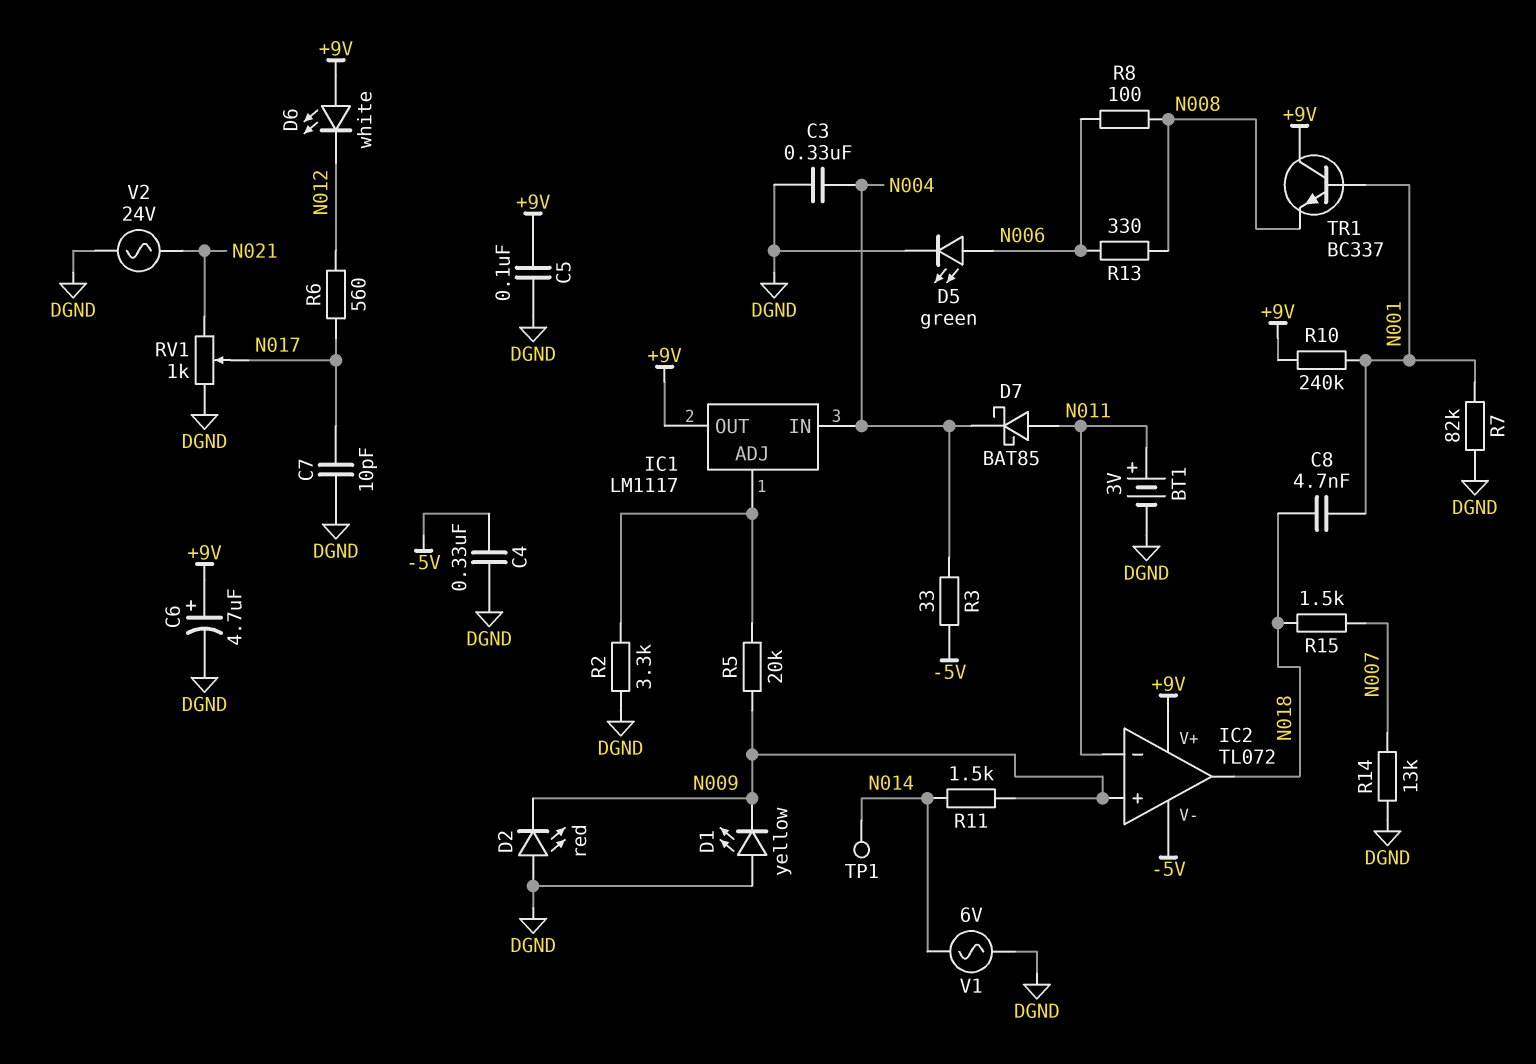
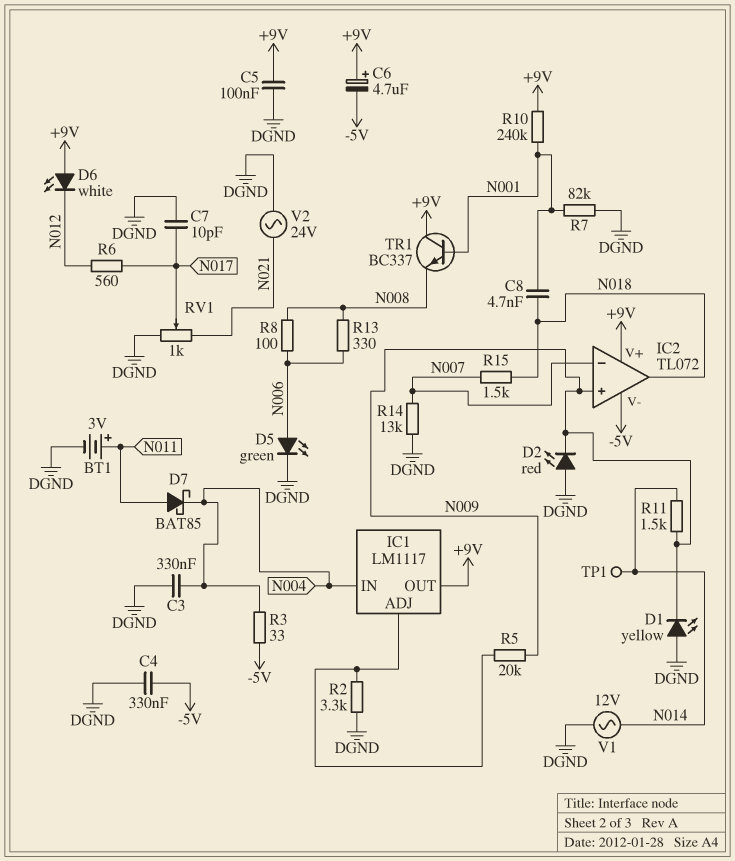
C6: 4.7uF (plus +9V, minus DGND) -> 4.7uF (plus +9V, minus -5V)
IC2 pin in-: N011 -> N007
V1: AC 6V (DGND, N014) -> AC 12V (DGND, N014)

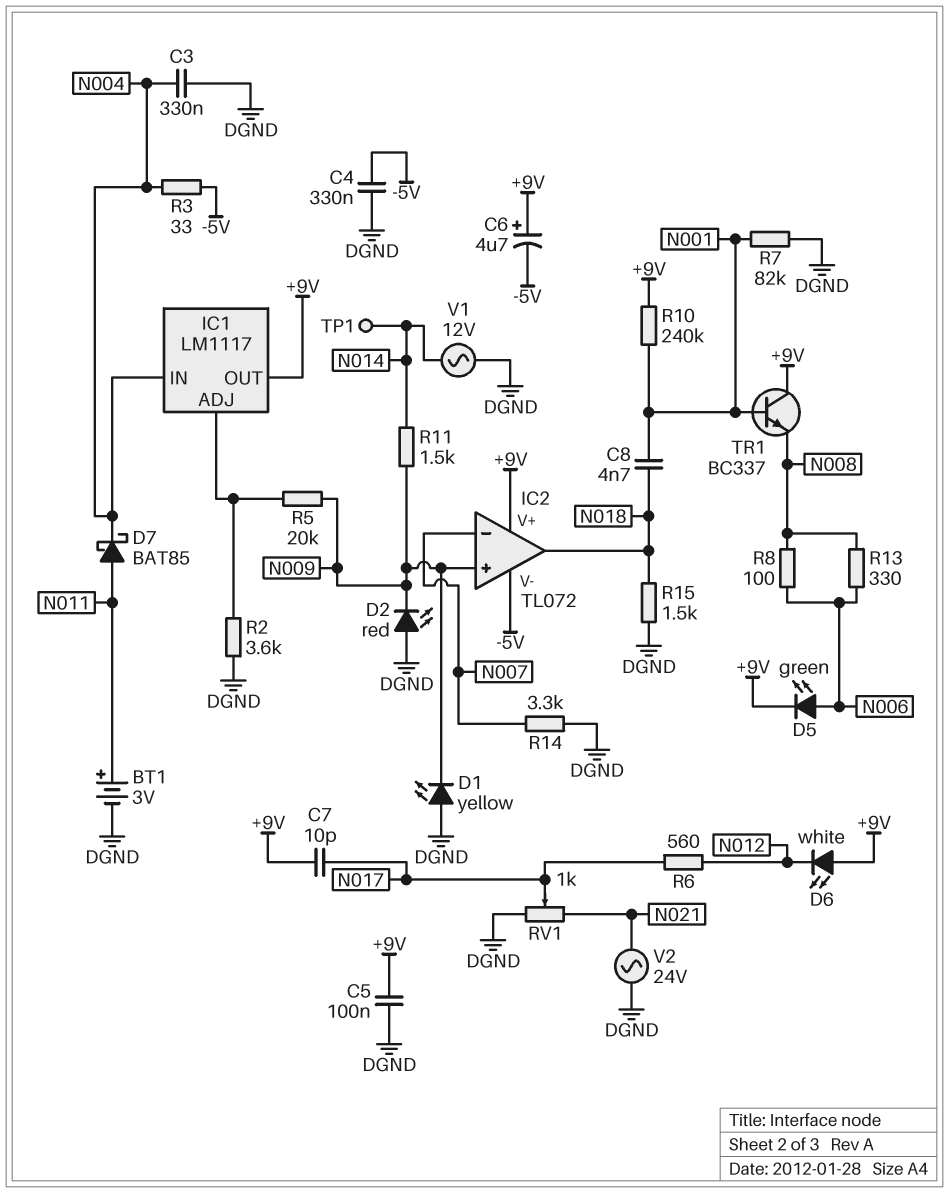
C7: 10pF (DGND, N017) -> 10pF (+9V, N017)
D5: LED green (A N006, K DGND) -> LED green (A N006, K +9V)
R2: 3.3k (DGND, IC1/ADJ) -> 3.6k (DGND, IC1/ADJ)
R14: 13k (DGND, N007) -> 3.3k (DGND, N007)
R15: 1.5k (N007, N018) -> 1.5k (DGND, N018)

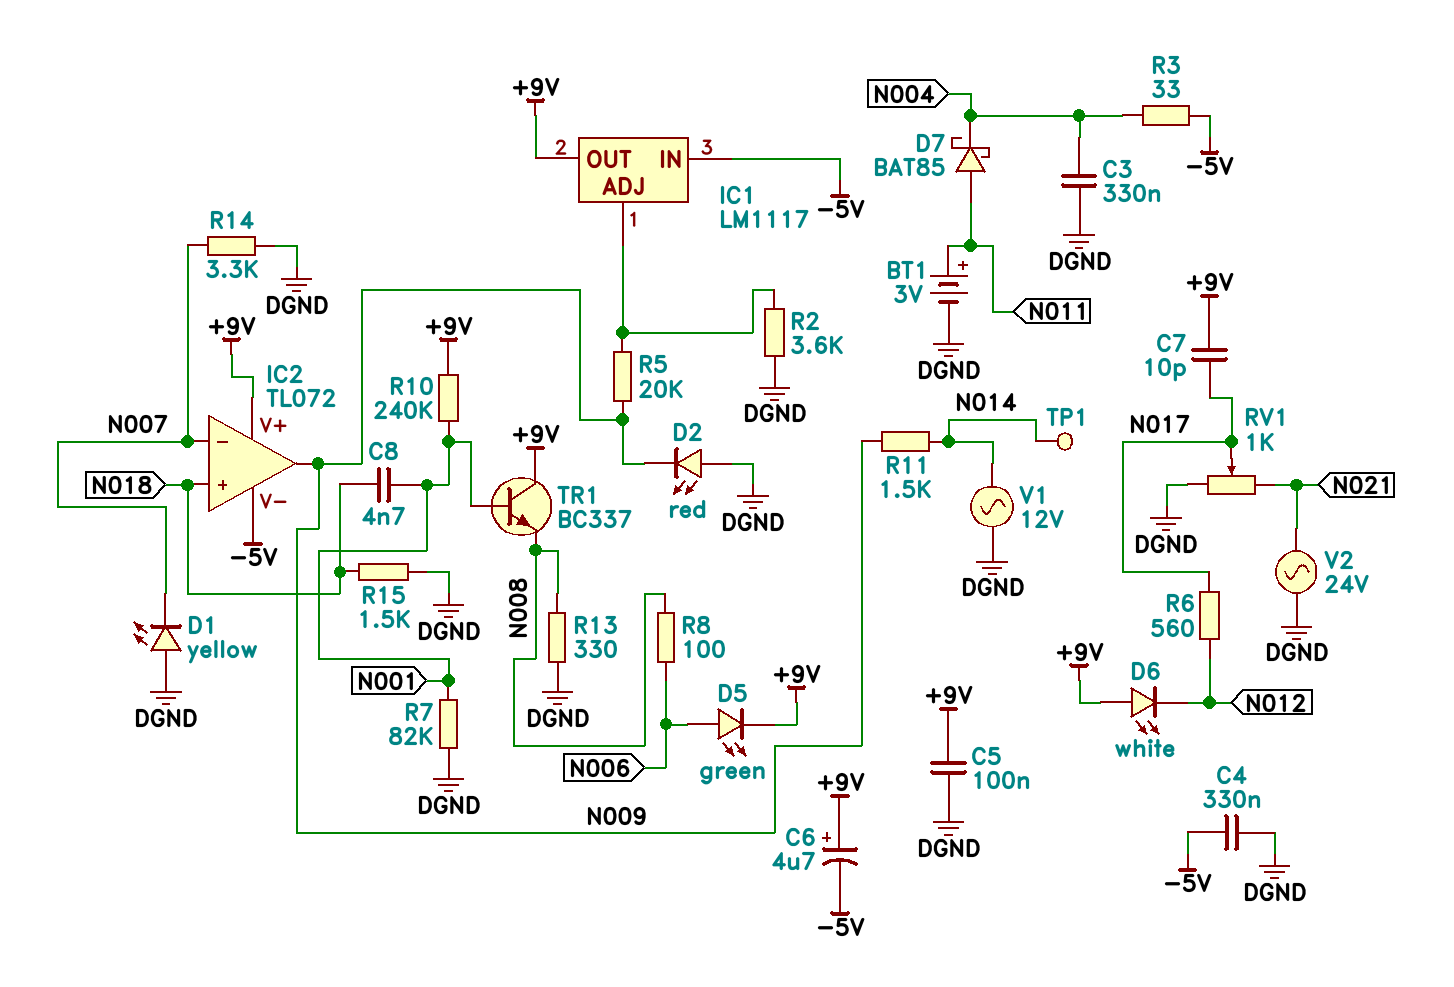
D1: LED yellow (A DGND, K N009) -> LED yellow (A DGND, K N007)
IC1 pin IN: N004 -> -5V
IC2 pin in+: N009 -> N018
IC2 pin out: N018 -> N009
R13: 330 (N006, N008) -> 330 (DGND, N008)

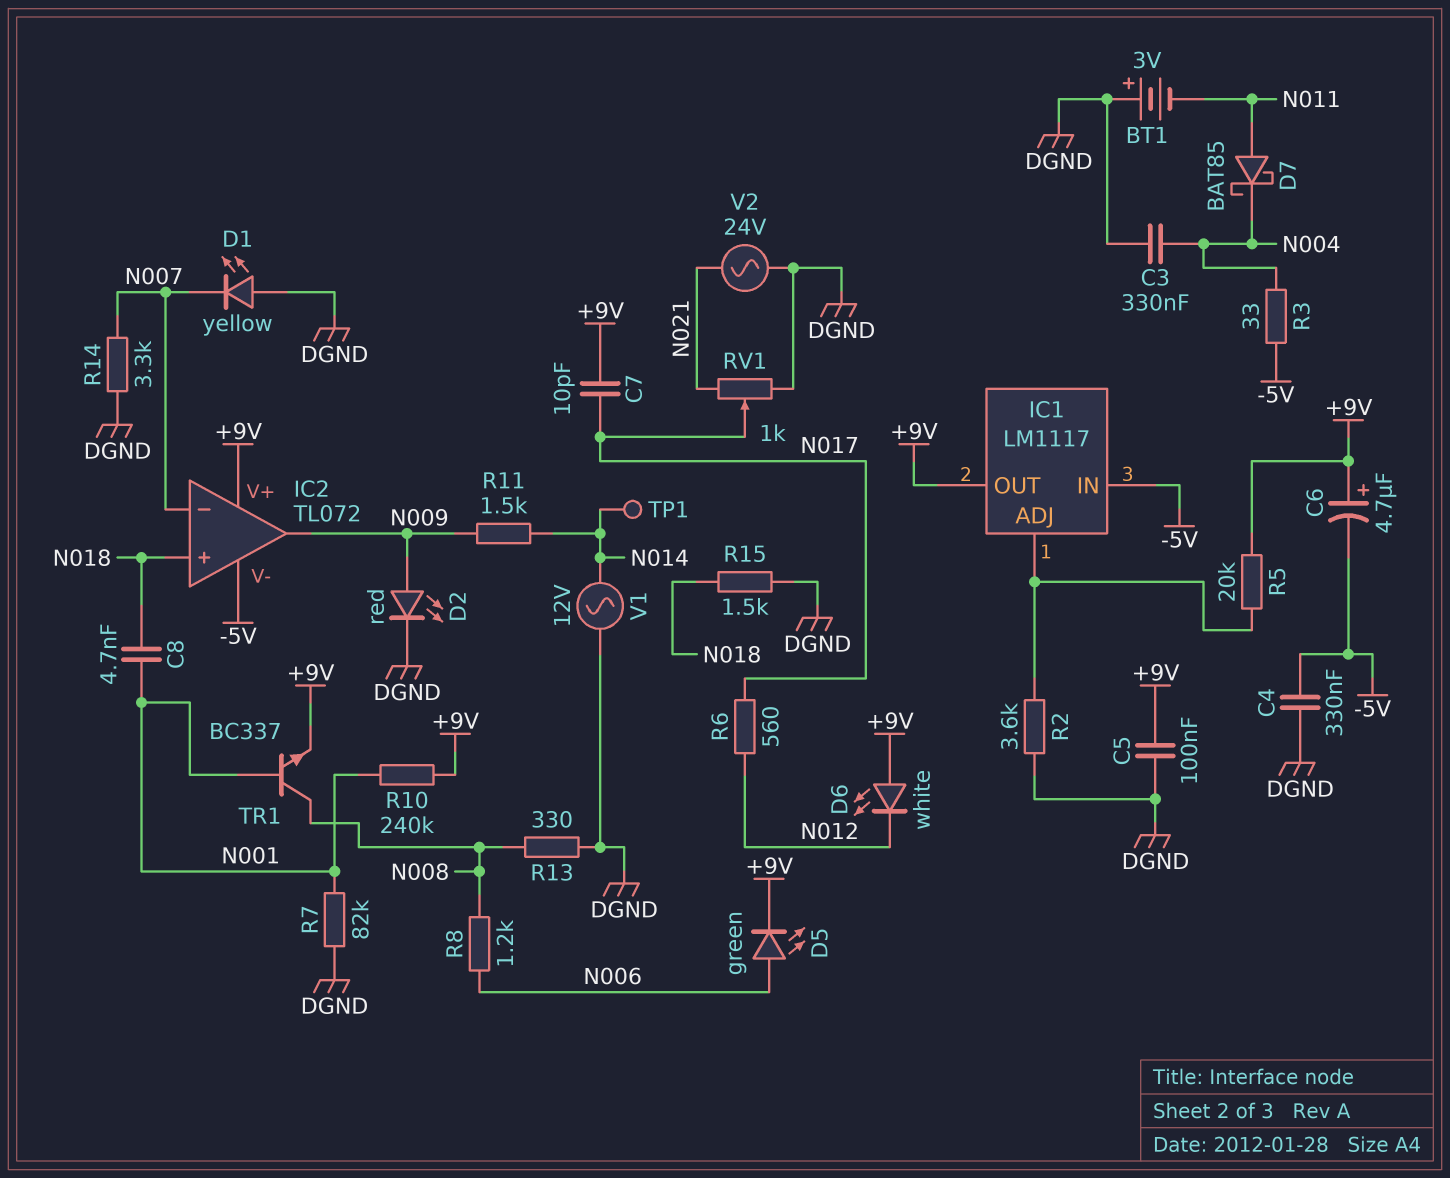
BT1: 3V (plus N011, minus DGND) -> 3V (plus DGND, minus N011)
D2: LED red (A DGND, K N009) -> LED red (A N009, K DGND)
R5: 20k (IC1/ADJ, N009) -> 20k (+9V, IC1/ADJ)
R8: 100 (N006, N008) -> 1.2k (N006, N008)
TR1: NPN BC337 (B N001, C +9V, E N008) -> NPN BC337 (B N001, C N008, E +9V)

